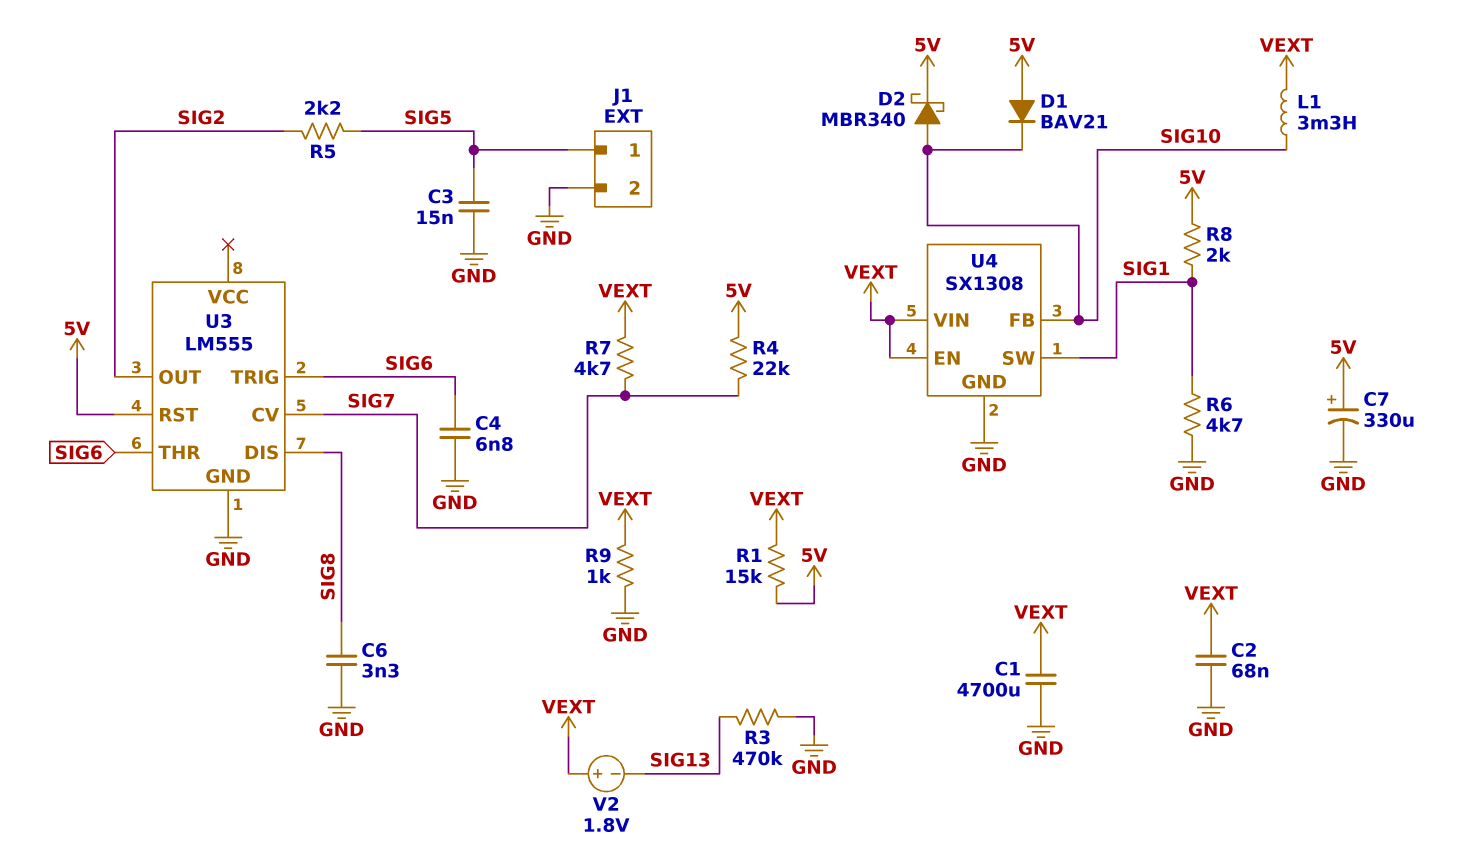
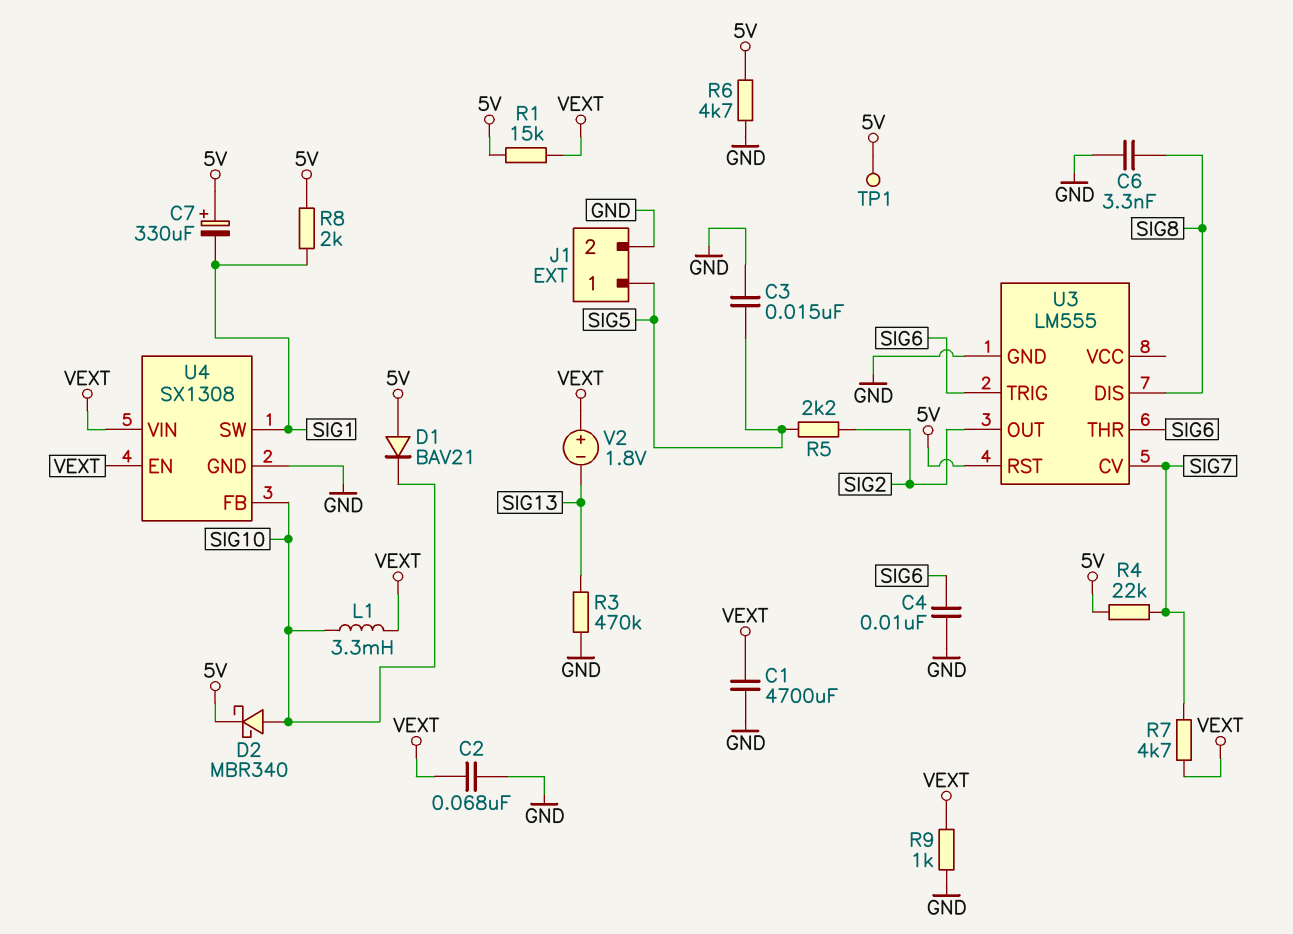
C4: 6.8nF (GND, SIG6) -> 10nF (GND, SIG6)
C7: 330uF (plus 5V, minus GND) -> 330uF (plus 5V, minus SIG1)
R6: 4.7k (GND, SIG1) -> 4.7k (5V, GND)
TP1: none -> test point (5V)

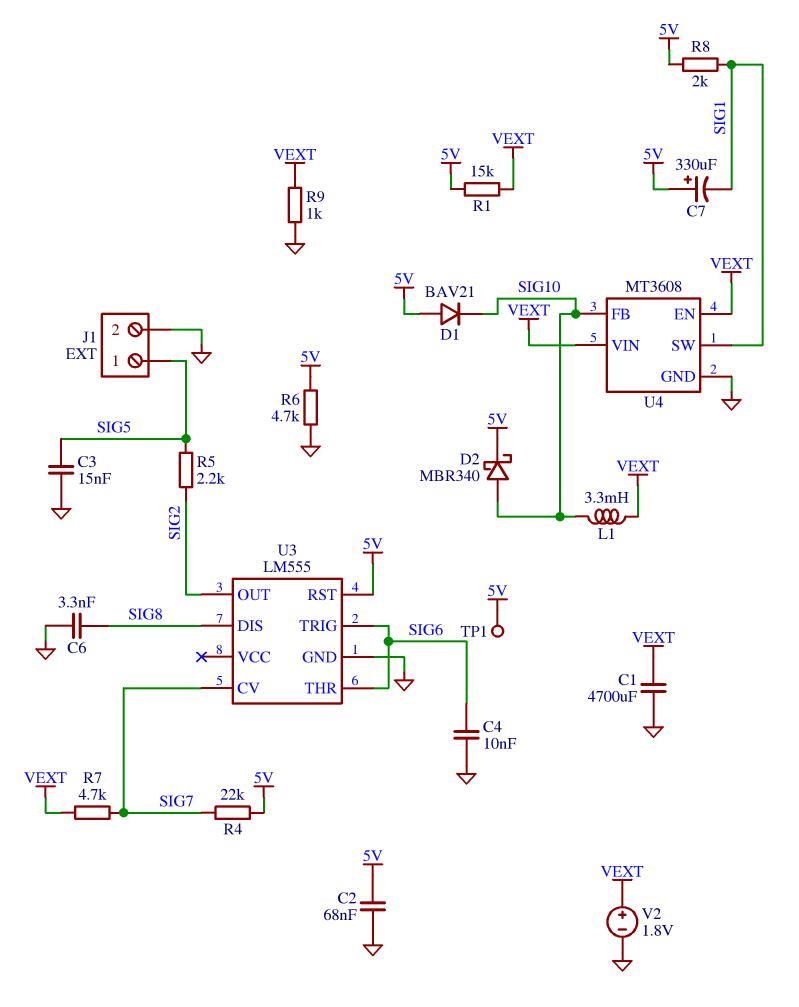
C2: 68nF (GND, VEXT) -> 68nF (5V, GND)
R3: 470k (GND, SIG13) -> none
U4: SX1308 -> MT3608
V2: 1.8V (plus VEXT, minus SIG13) -> 1.8V (plus VEXT, minus GND)

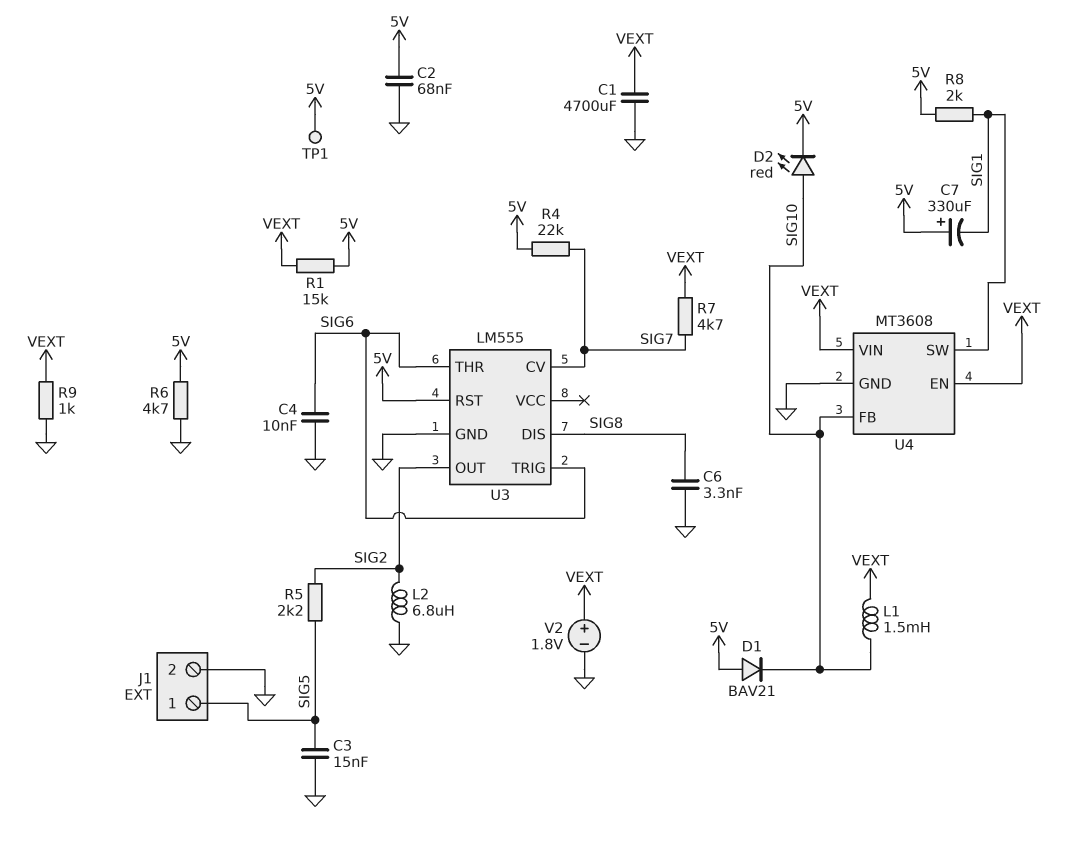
D2: schottky MBR340 (A SIG10, K 5V) -> LED red (A SIG10, K 5V)
L1: 3.3mH (SIG10, VEXT) -> 1.5mH (SIG10, VEXT)
L2: none -> 6.8uH (GND, SIG2)

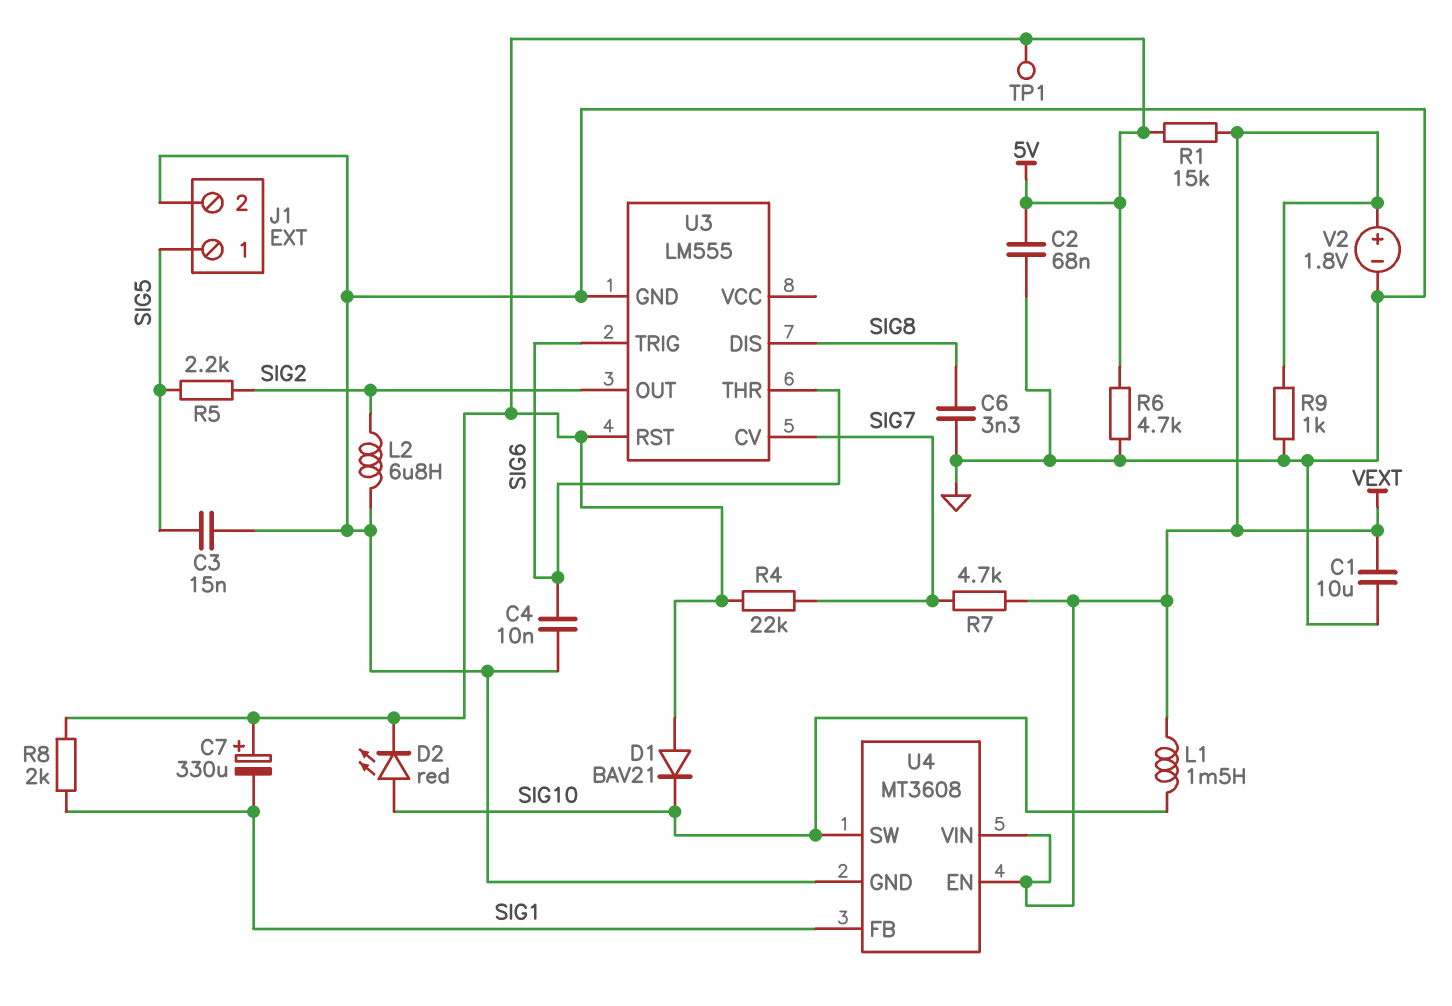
C1: 4700uF (GND, VEXT) -> 10uF (GND, VEXT)
U4 pin FB: SIG10 -> SIG1
U4 pin SW: SIG1 -> SIG10

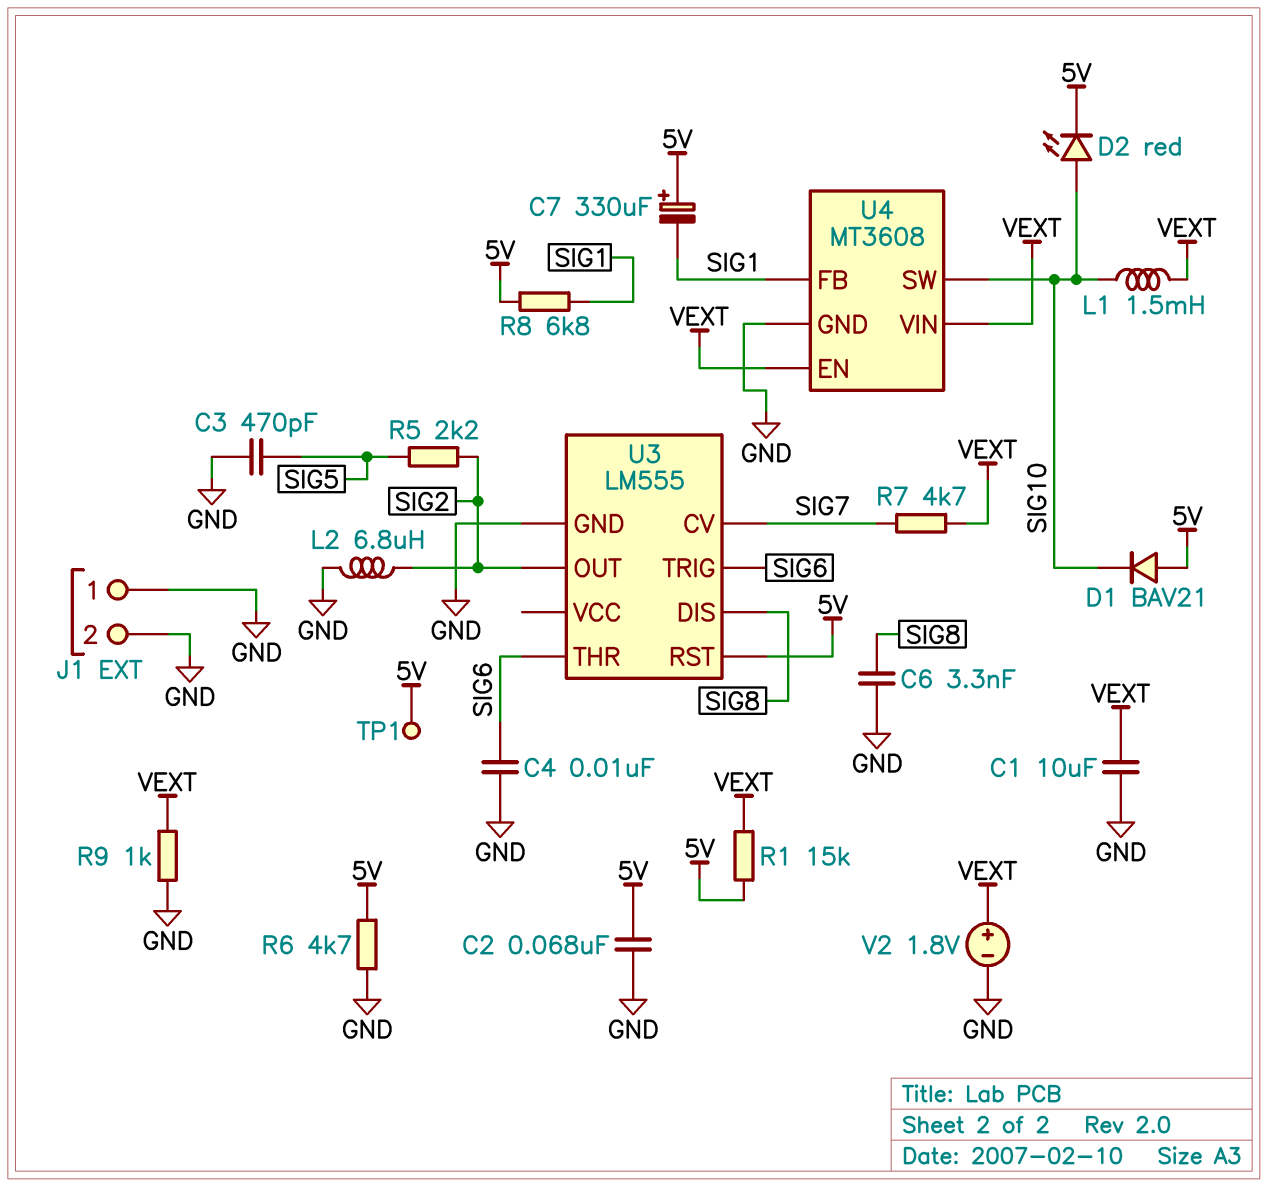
C3: 15nF (GND, SIG5) -> 470pF (GND, SIG5)
J1 pin 1: SIG5 -> GND
R4: 22k (5V, SIG7) -> none
R8: 2k (5V, SIG1) -> 6.8k (5V, SIG1)

